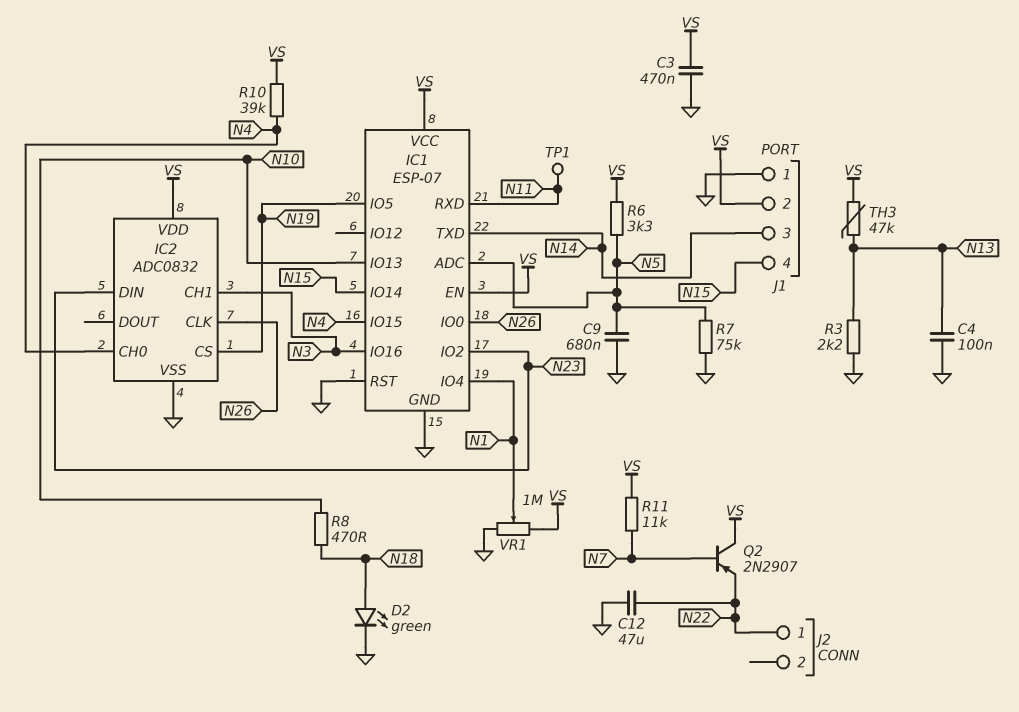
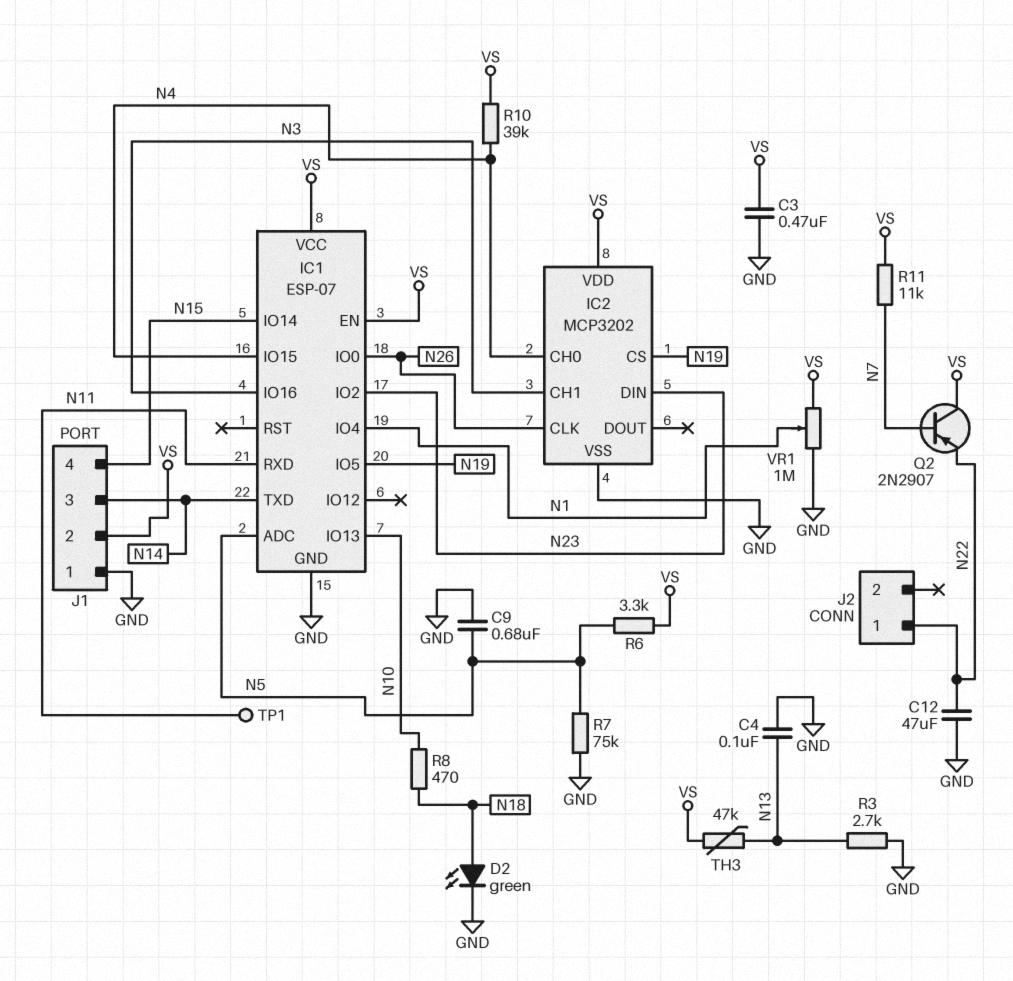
IC1 pin RST: GND -> none
IC2: ADC0832 -> MCP3202
R3: 2.2k (GND, N13) -> 2.7k (GND, N13)

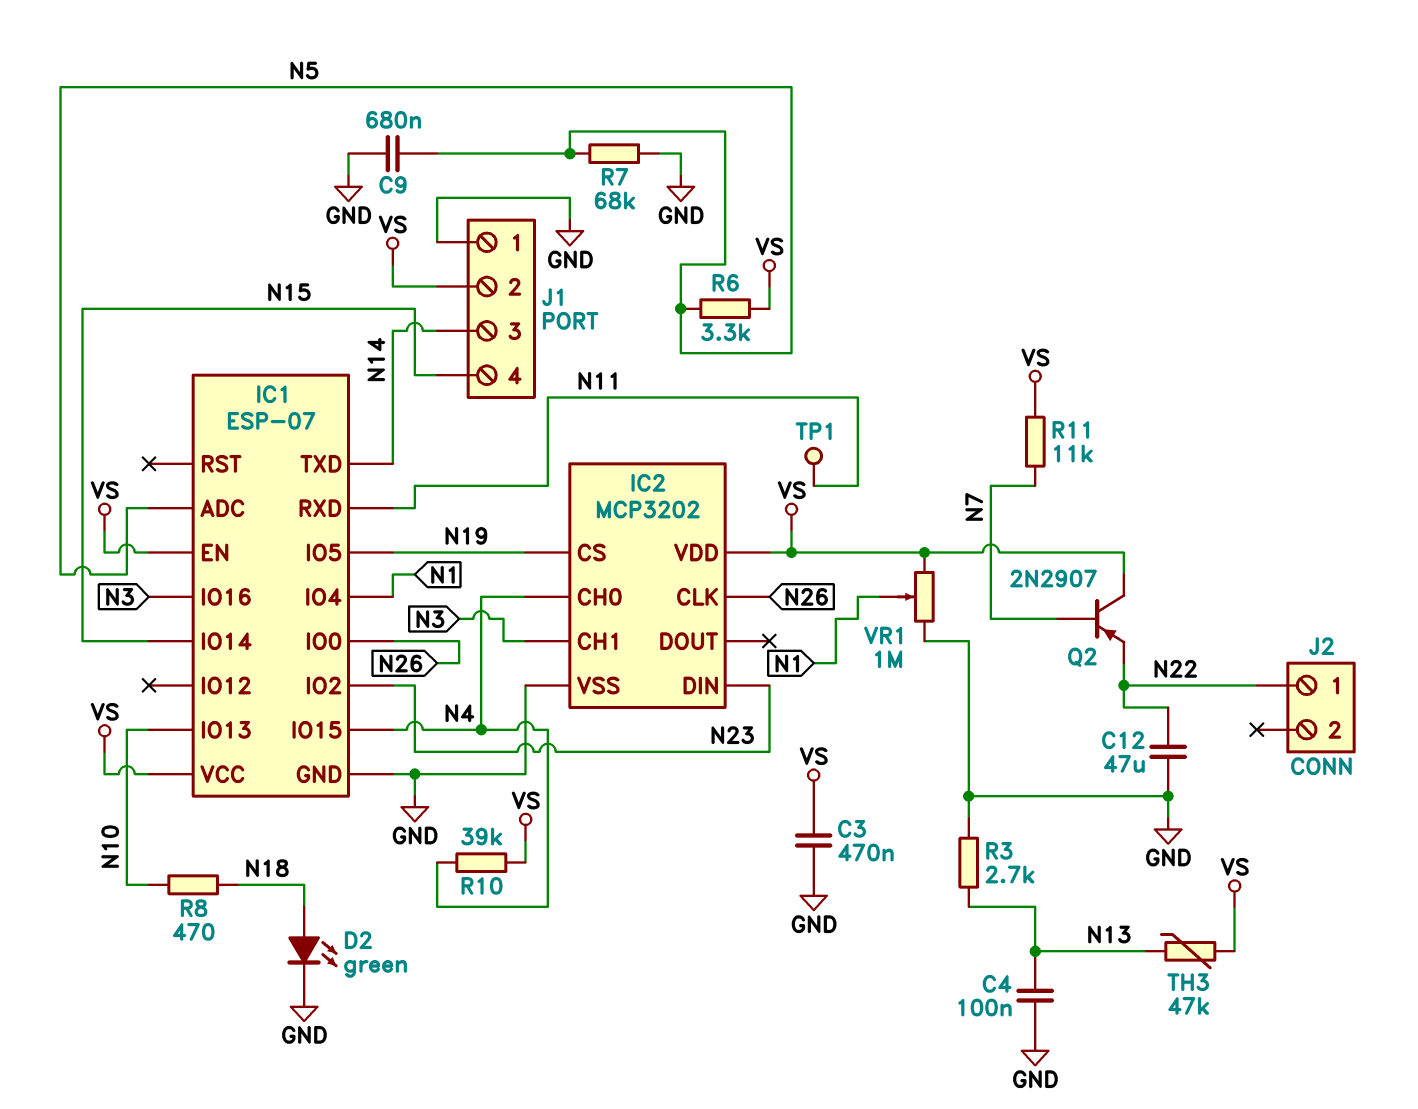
R7: 75k (GND, N5) -> 68k (GND, N5)

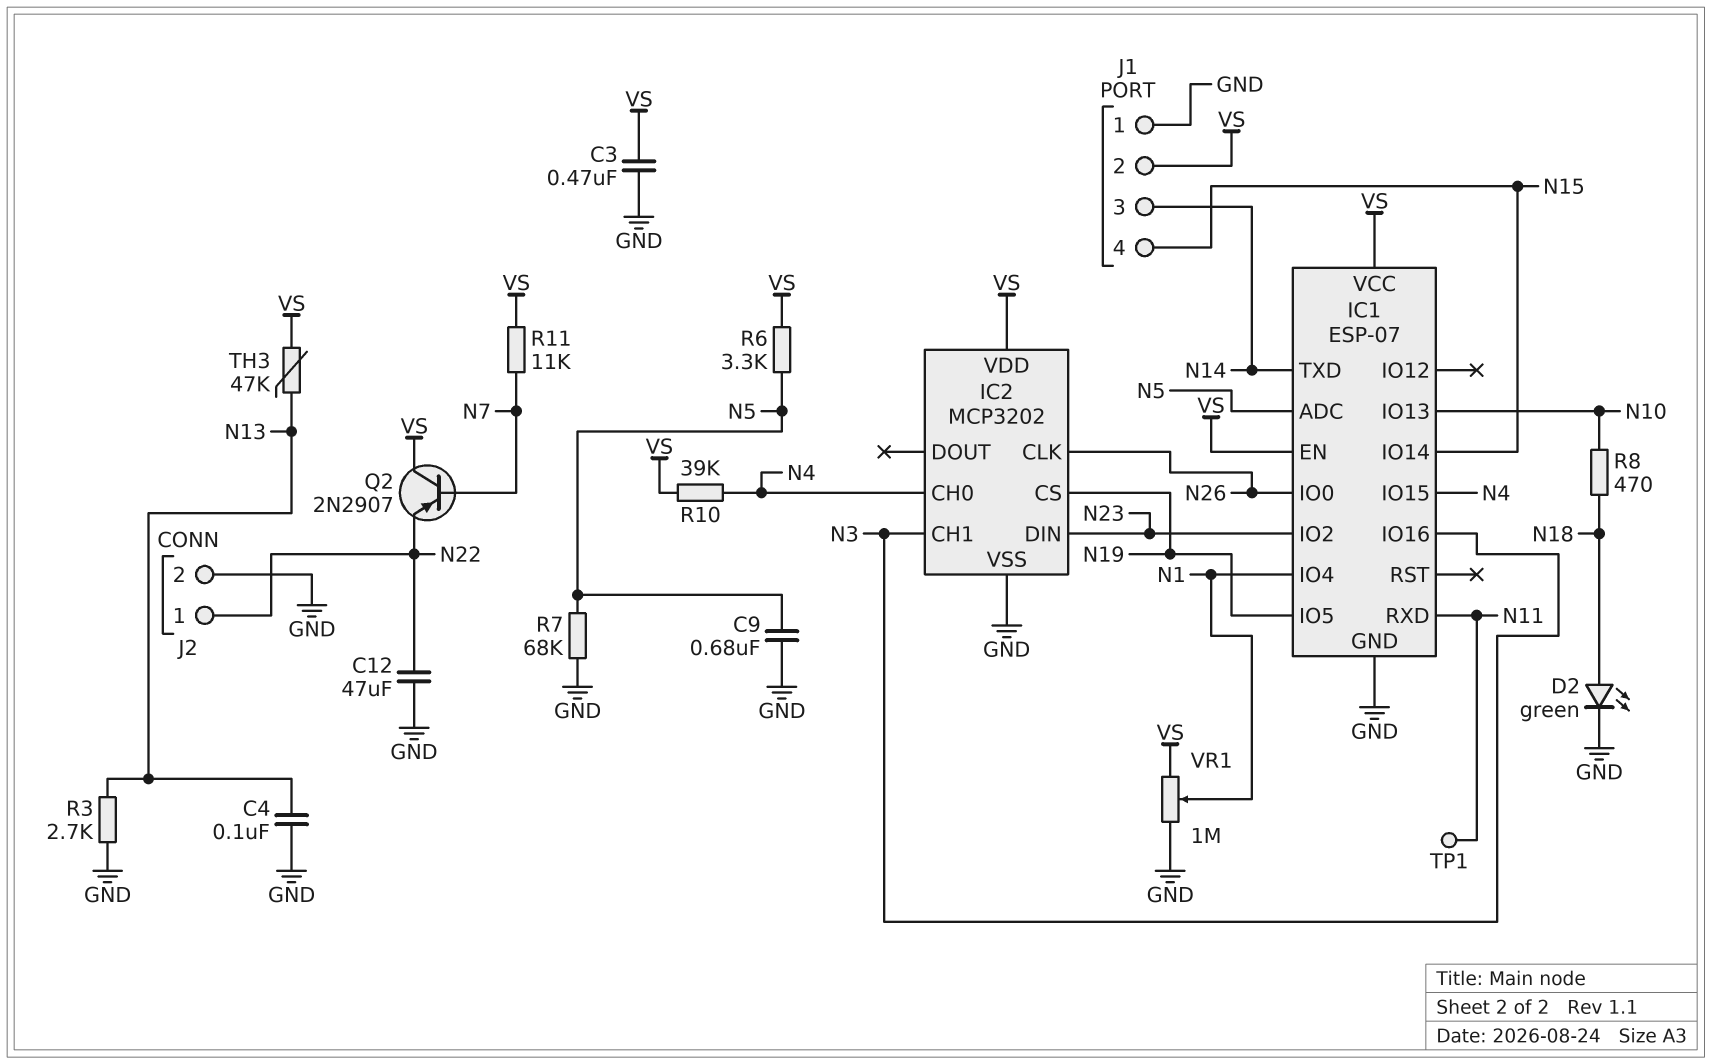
J2 pin 2: none -> GND

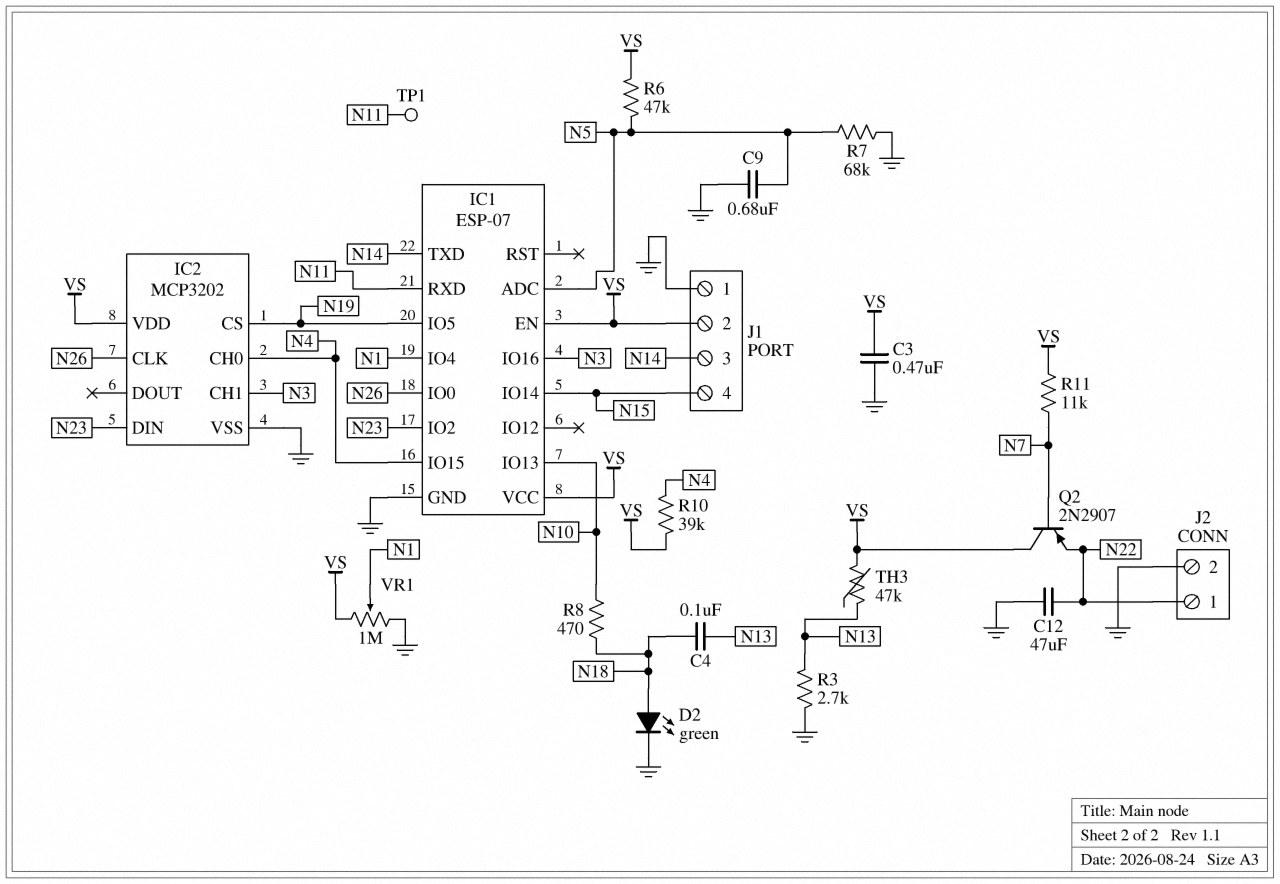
C4: 100nF (GND, N13) -> 100nF (N13, N18)
R6: 3.3k (N5, VS) -> 47k (N5, VS)

